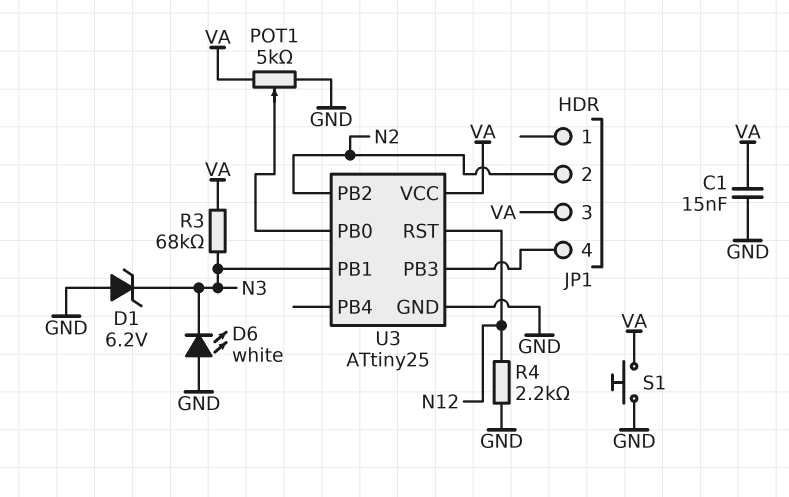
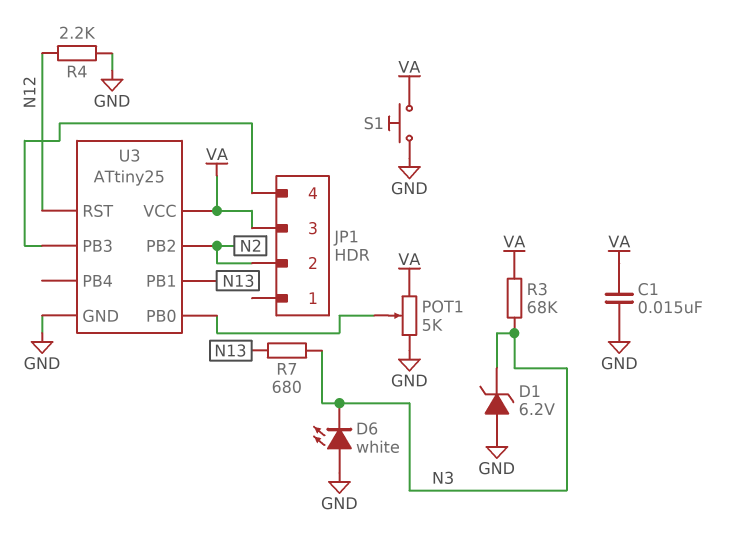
R7: none -> 680 (N3, N13)
U3 pin PB1: N3 -> N13

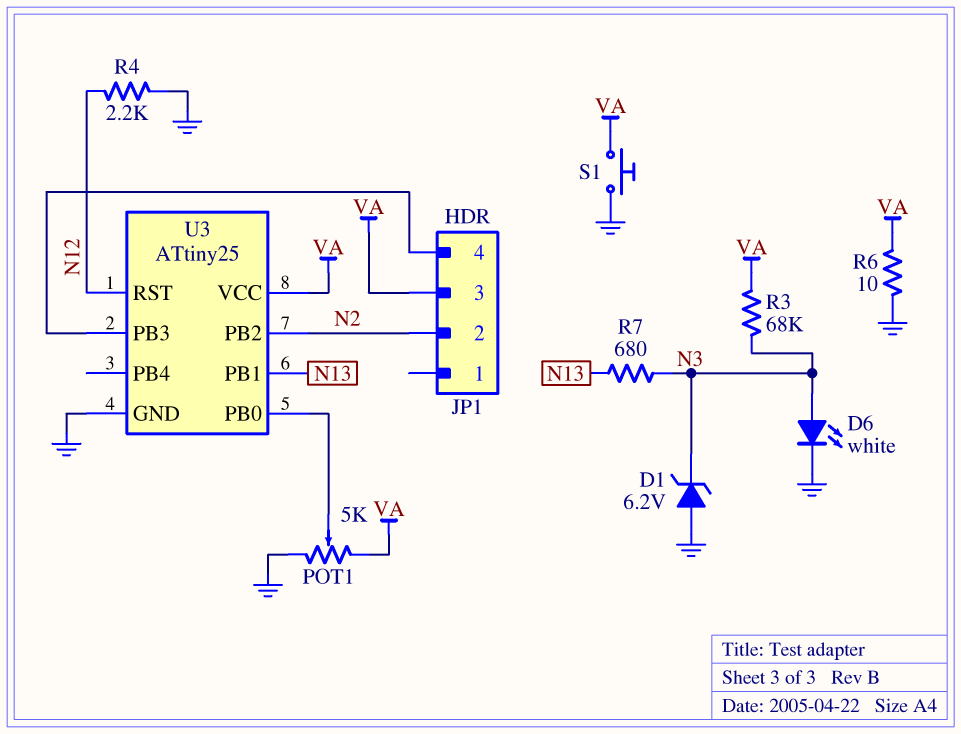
C1: 15nF (GND, VA) -> none
D6: LED white (A GND, K N3) -> LED white (A N3, K GND)
R6: none -> 10 (GND, VA)

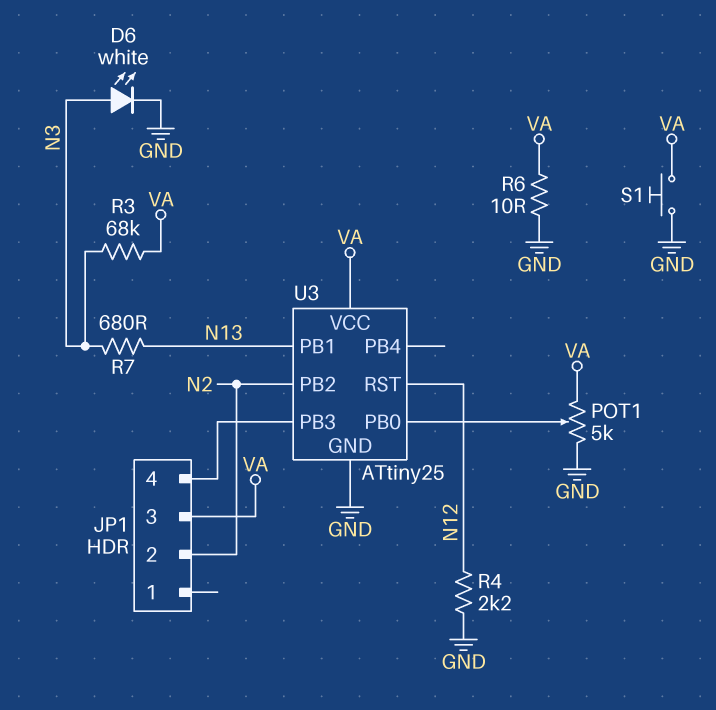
D1: zener 6.2V (A GND, K N3) -> none

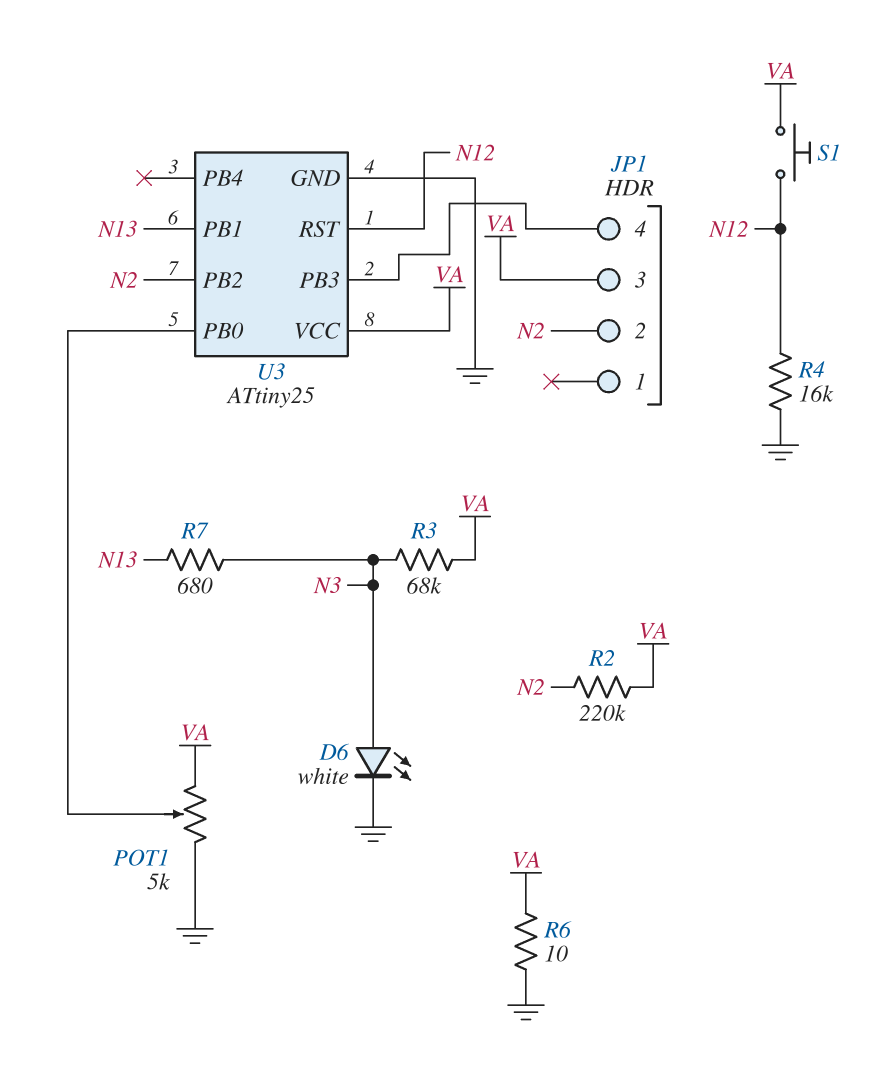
R2: none -> 220k (N2, VA)
R4: 2.2k (GND, N12) -> 16k (GND, N12)
S1: button (GND, VA) -> button (N12, VA)

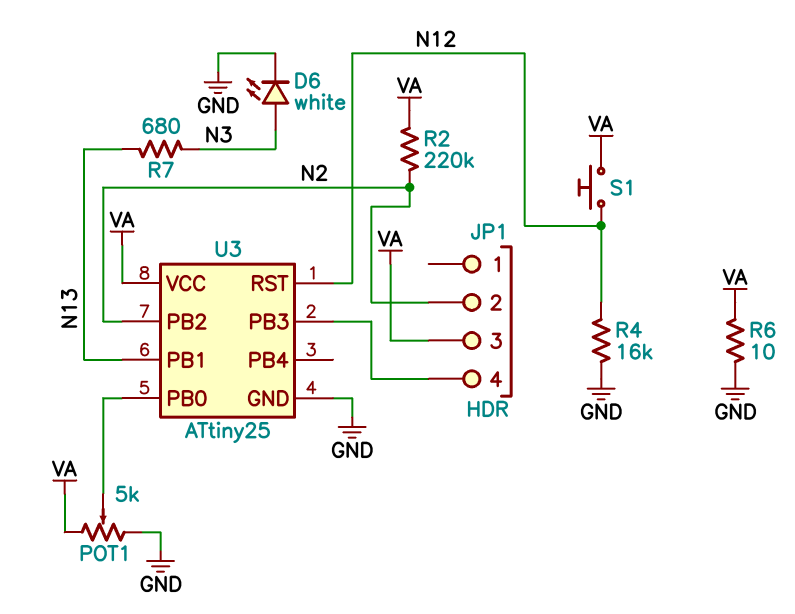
R3: 68k (N3, VA) -> none

